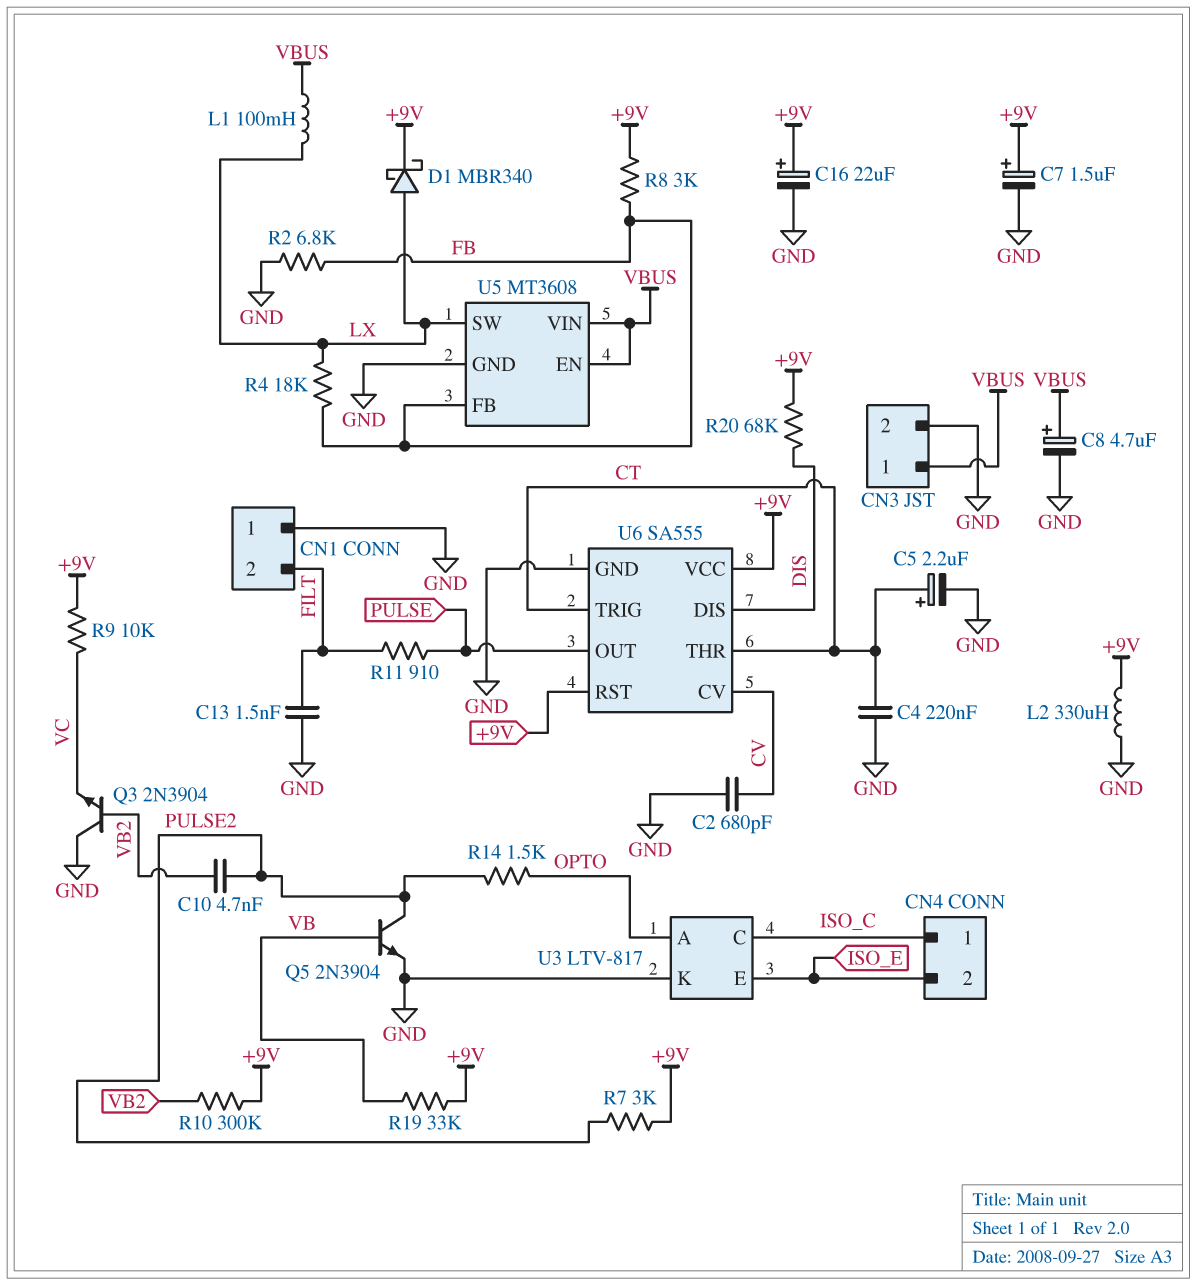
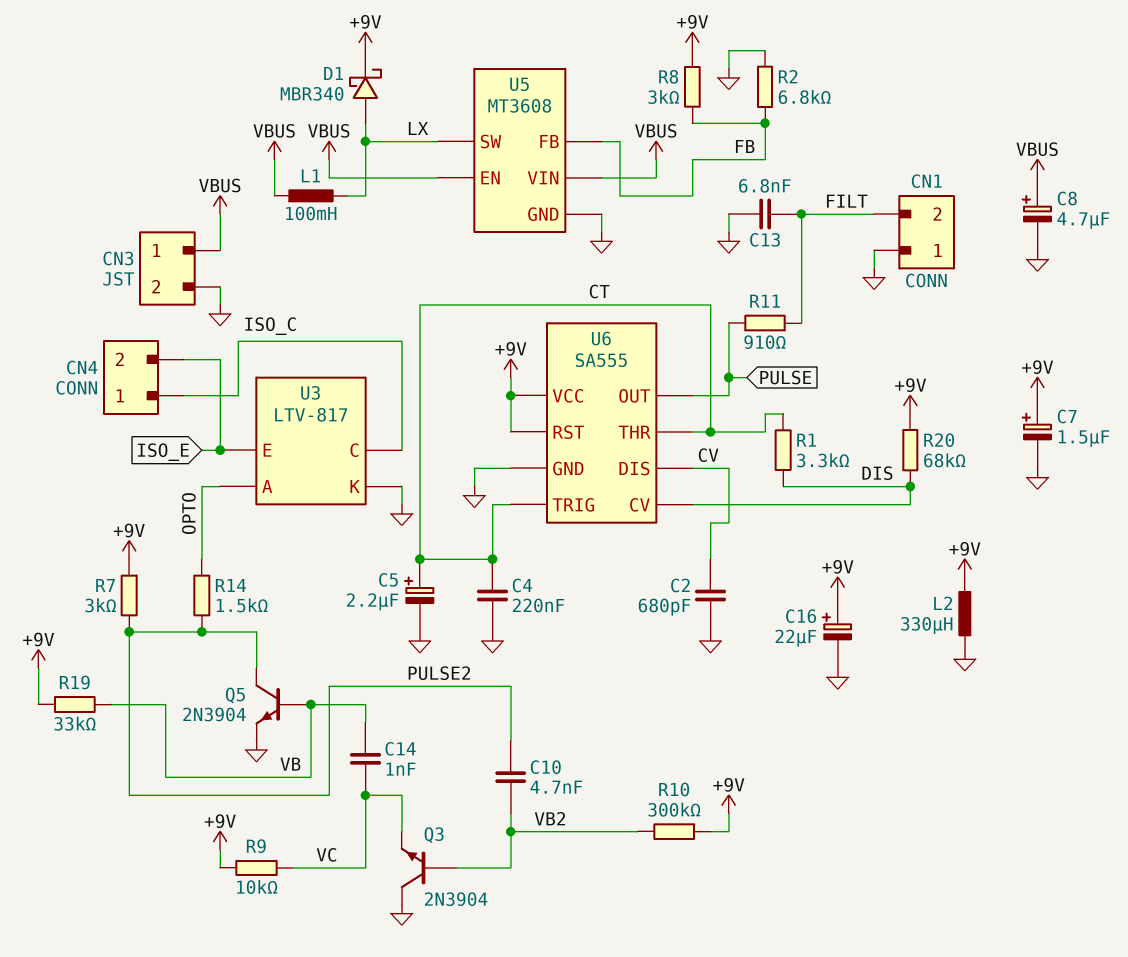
C13: 1.5nF (FILT, GND) -> 6.8nF (FILT, GND)
C14: none -> 1nF (VB, VC)
R1: none -> 3.3k (CT, DIS)
R4: 18k (FB, LX) -> none
U6 pin CV: CV -> DIS
U6 pin DIS: DIS -> CV

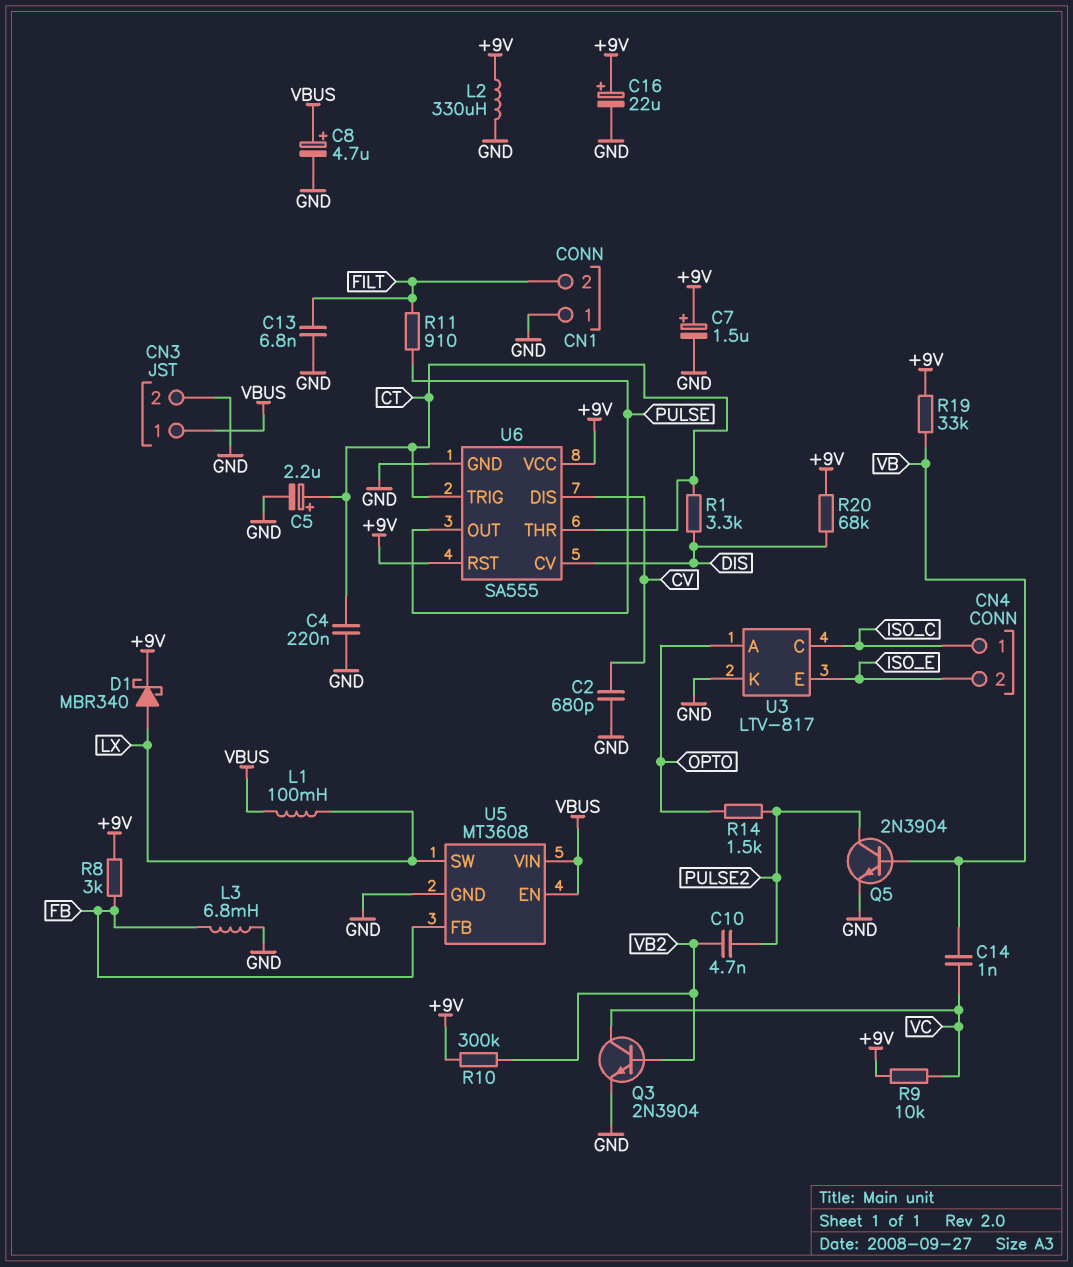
L3: none -> 6.8mH (FB, GND)
Q3: NPN 2N3904 (B VB2, C GND, E VC) -> NPN 2N3904 (B VB2, C VC, E GND)
R2: 6.8k (FB, GND) -> none
R7: 3k (+9V, PULSE2) -> none

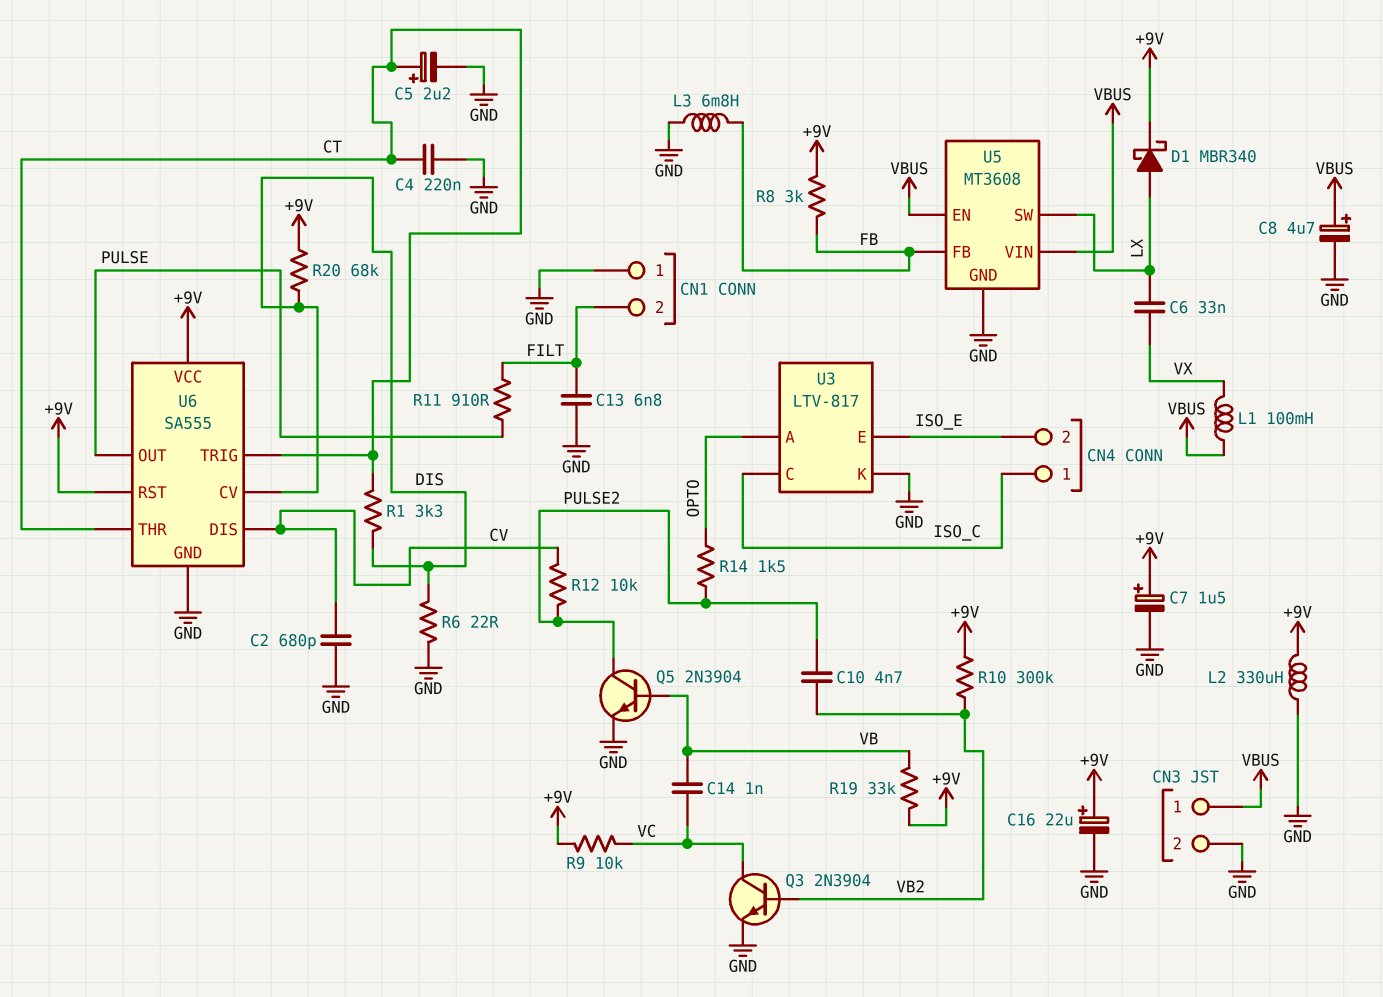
C6: none -> 33nF (LX, VX)
L1: 100mH (LX, VBUS) -> 100mH (VBUS, VX)
R6: none -> 22 (DIS, GND)
R12: none -> 10k (CV, PULSE2)

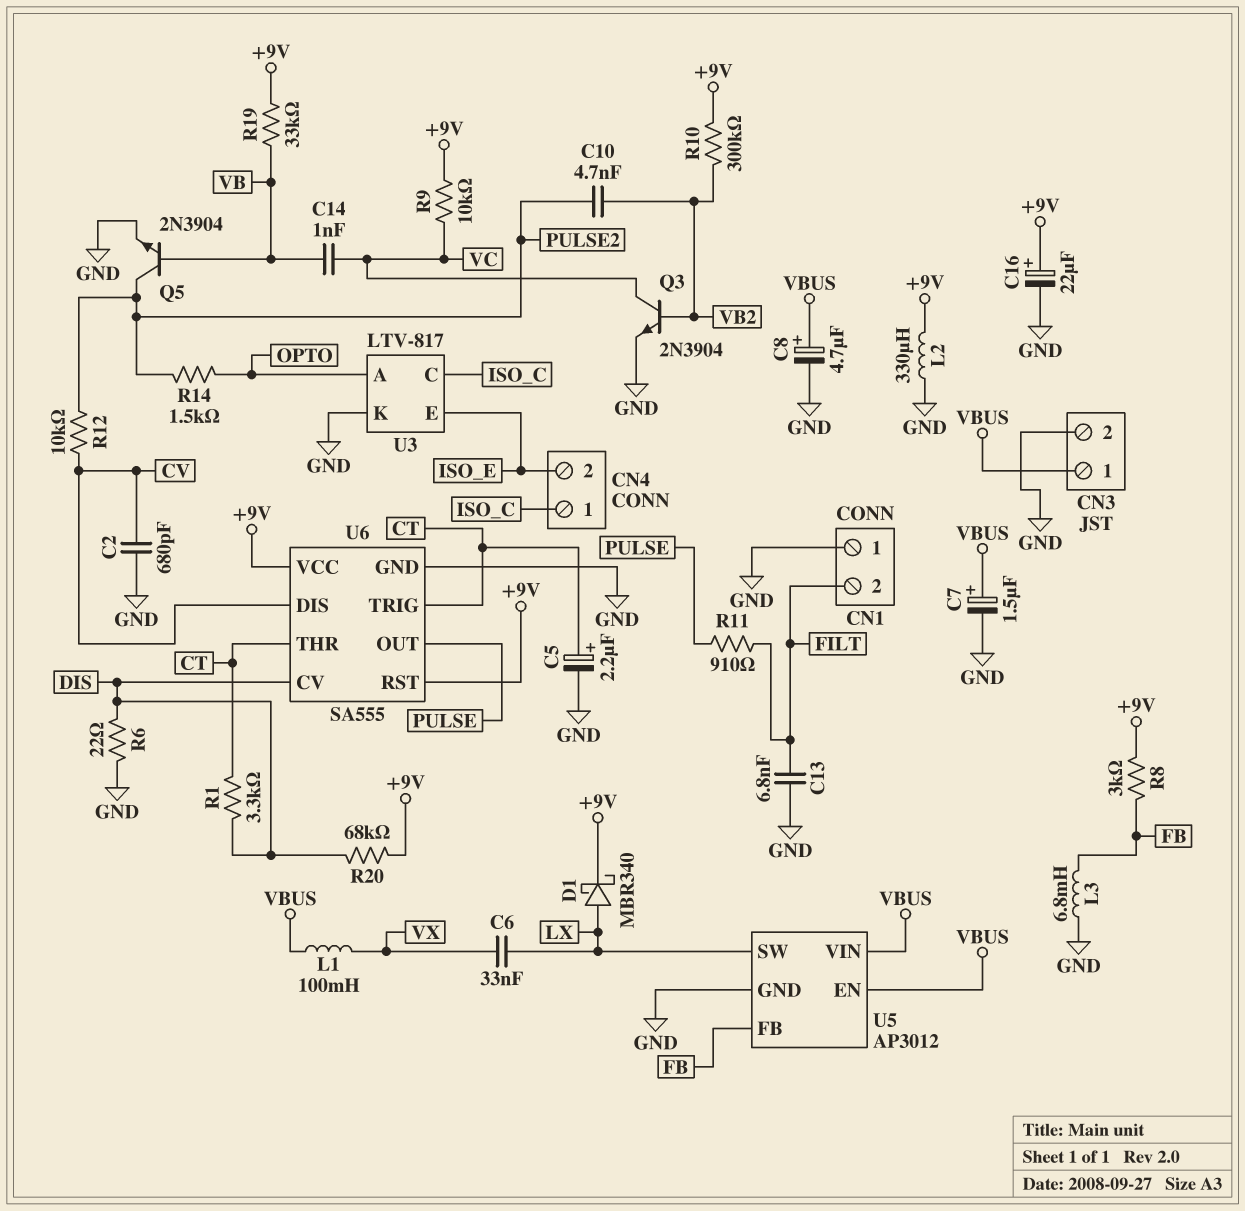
C4: 220nF (CT, GND) -> none
C7: 1.5uF (plus +9V, minus GND) -> 1.5uF (plus VBUS, minus GND)
U5: MT3608 -> AP3012

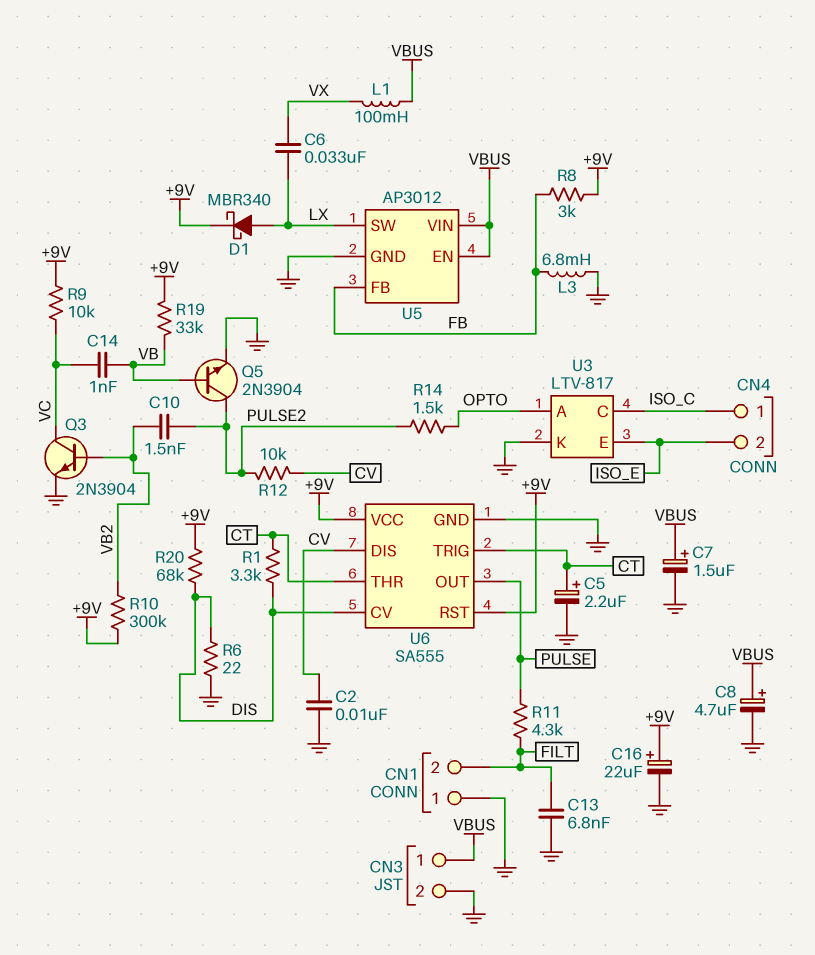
C2: 680pF (CV, GND) -> 10nF (CV, GND)
C10: 4.7nF (PULSE2, VB2) -> 1.5nF (PULSE2, VB2)
L2: 330uH (+9V, GND) -> none
R11: 910 (FILT, PULSE) -> 4.3k (FILT, PULSE)

